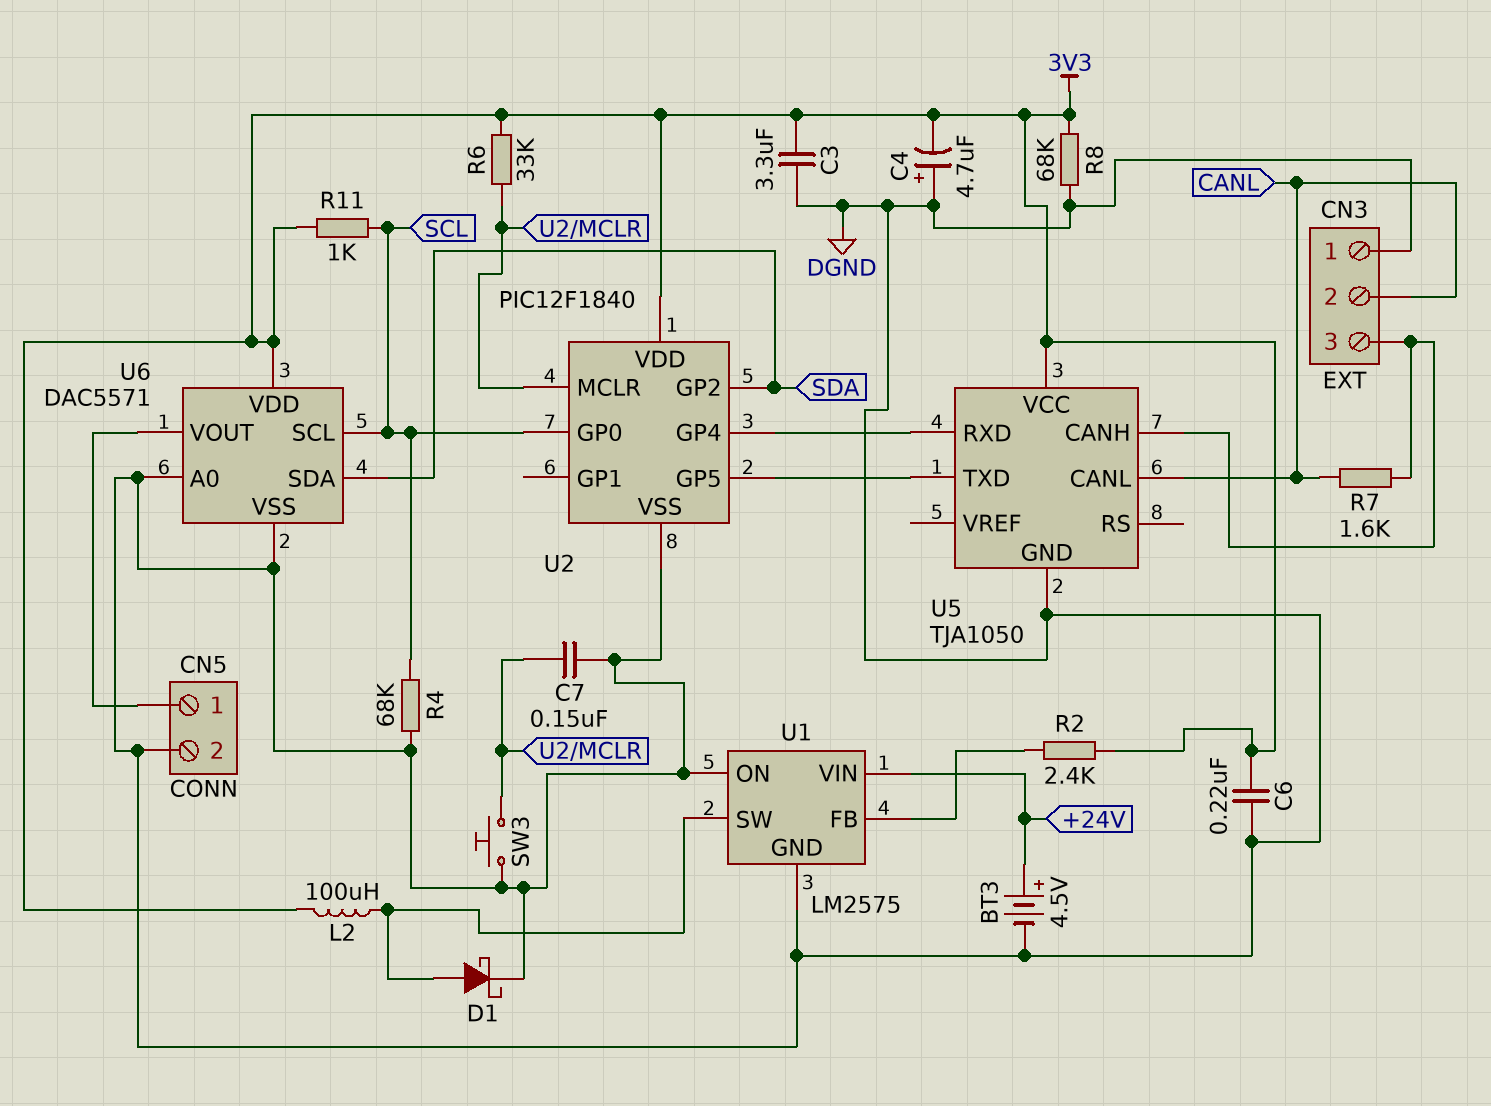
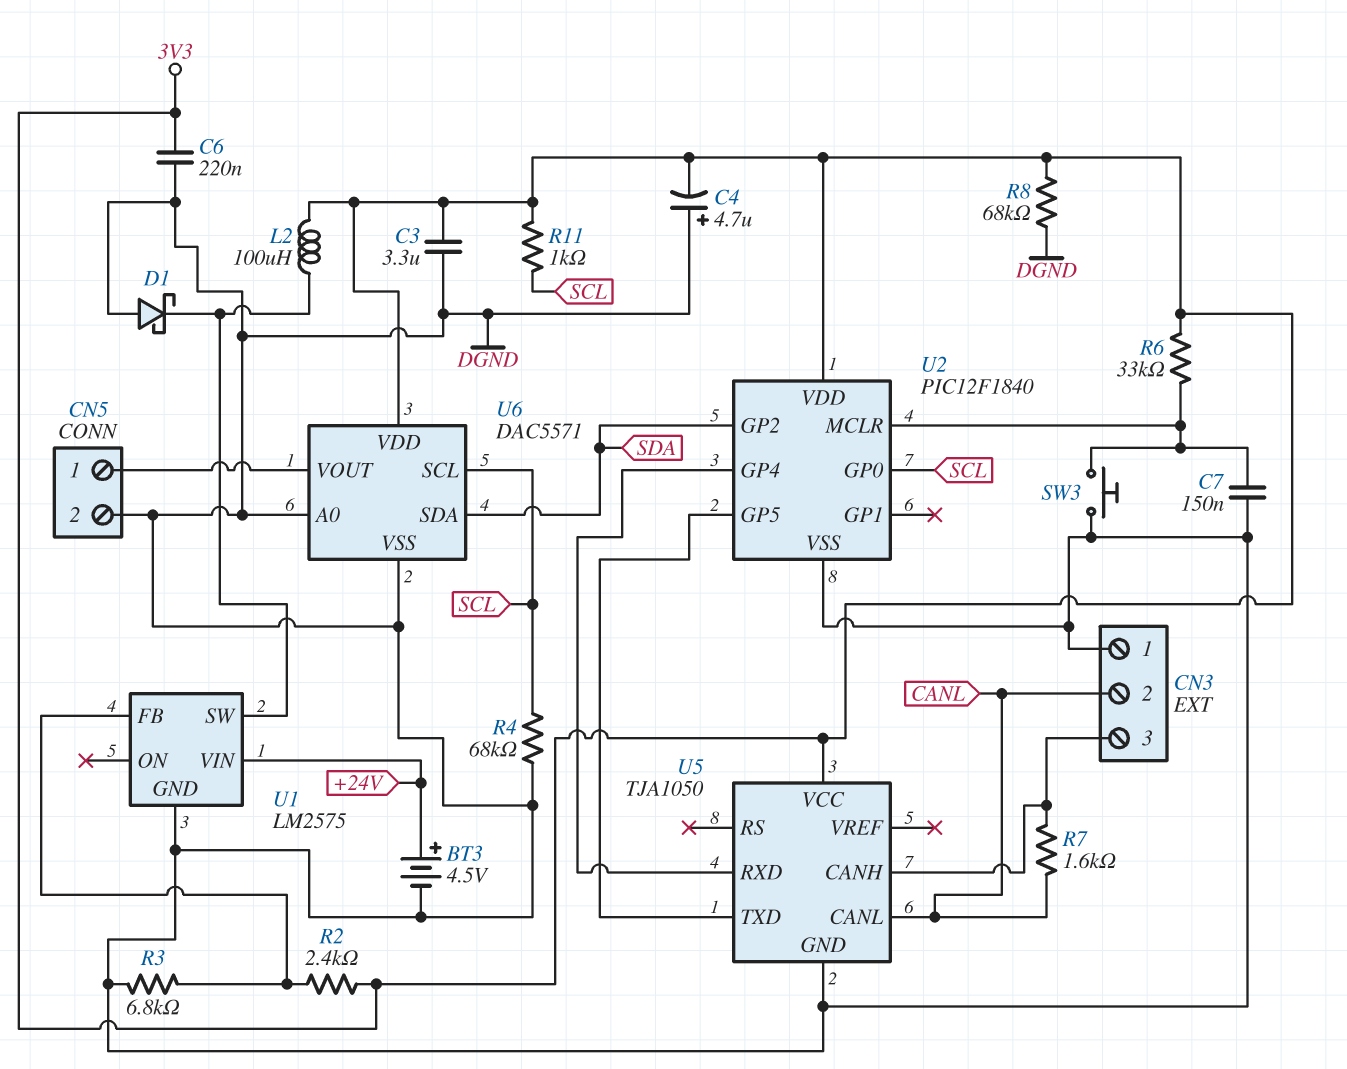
D1: schottky (A U1/SW, K DGND) -> schottky (A DGND, K U1/SW)
R3: none -> 6.8k (DGND, U1/FB)
U1 pin ON: DGND -> none

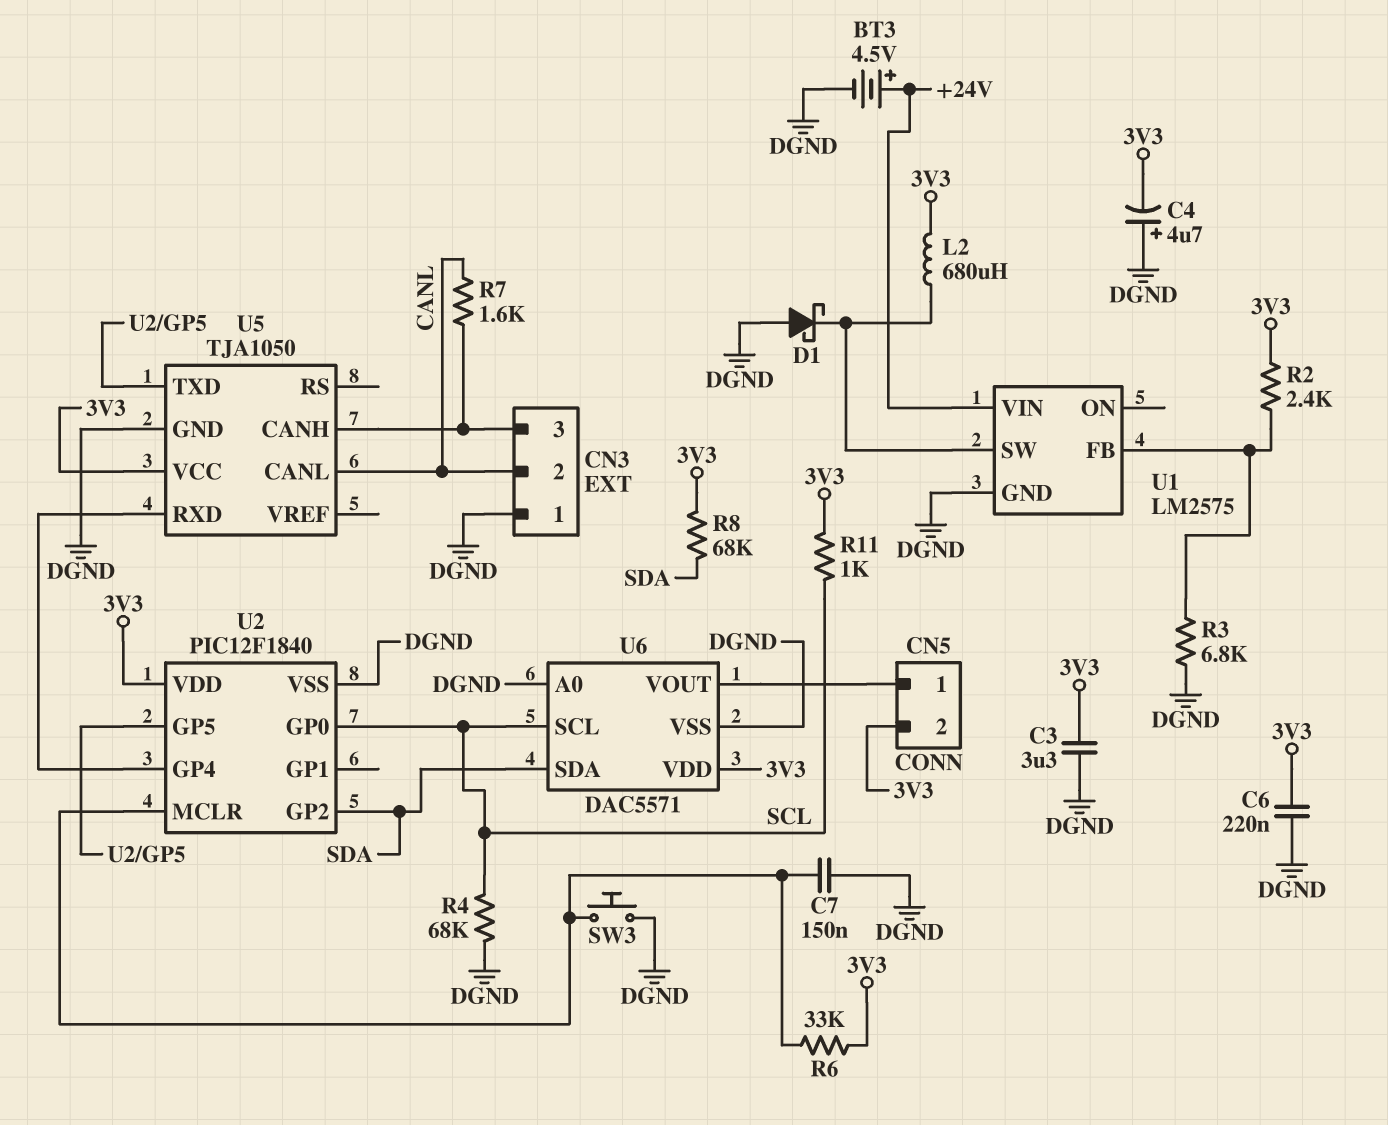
CN5 pin 2: DGND -> 3V3
L2: 100uH (3V3, U1/SW) -> 680uH (3V3, U1/SW)
R8: 68k (3V3, DGND) -> 68k (3V3, SDA)

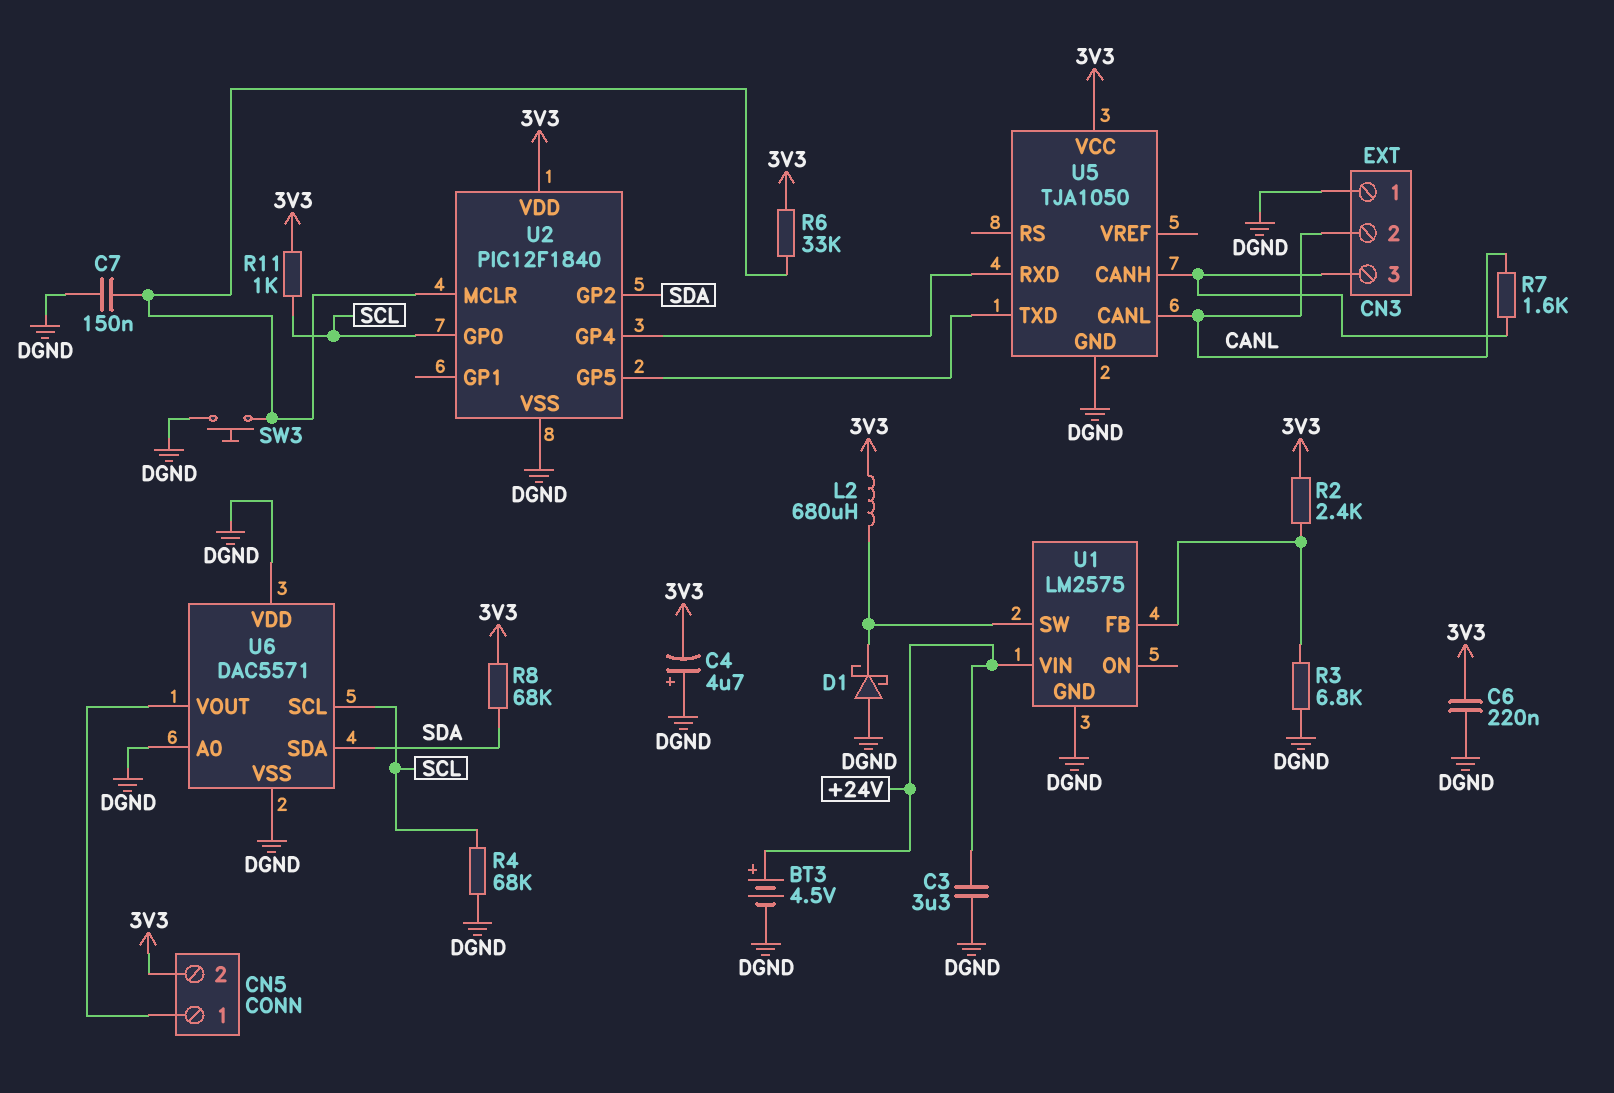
C3: 3.3uF (3V3, DGND) -> 3.3uF (+24V, DGND)
U6 pin VDD: 3V3 -> DGND

